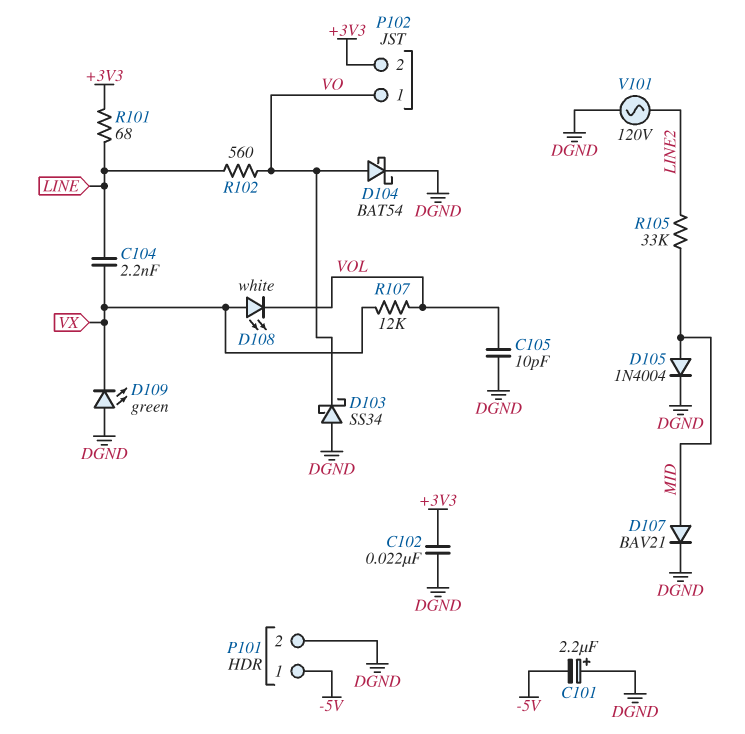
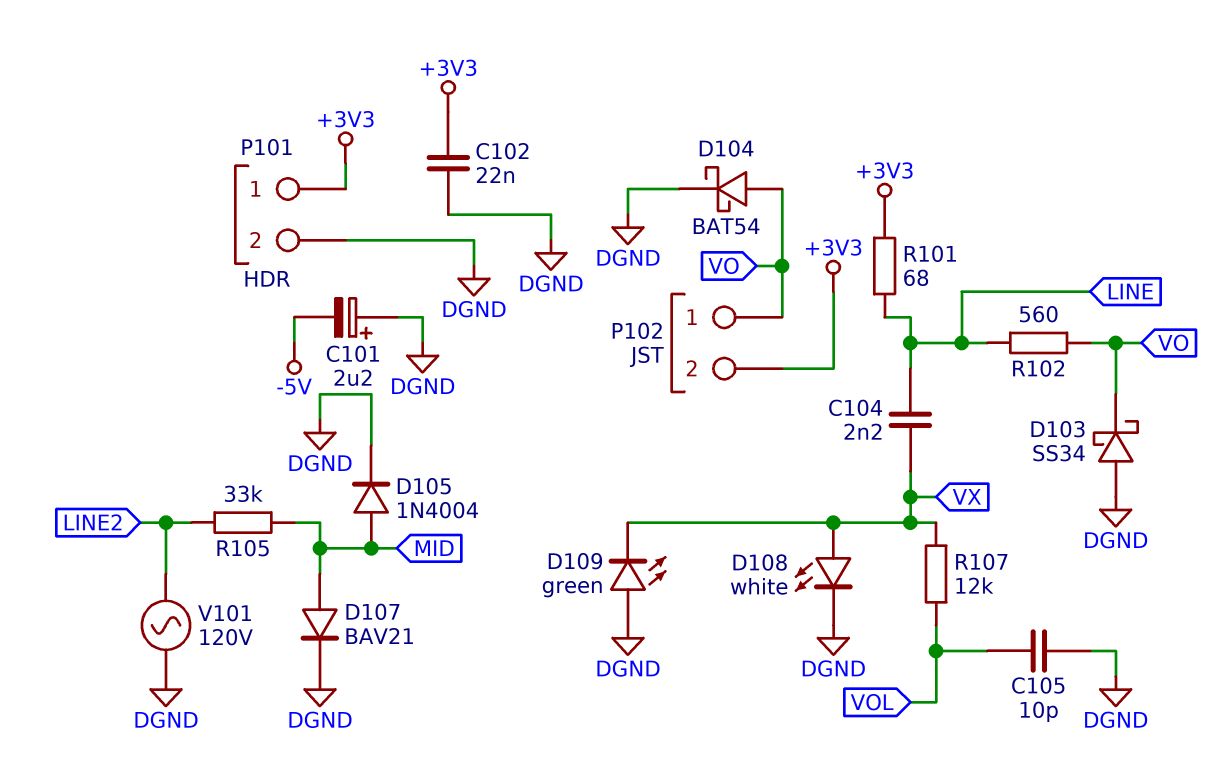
D108: LED white (A VX, K VOL) -> LED white (A VX, K DGND)
P101 pin 1: -5V -> +3V3

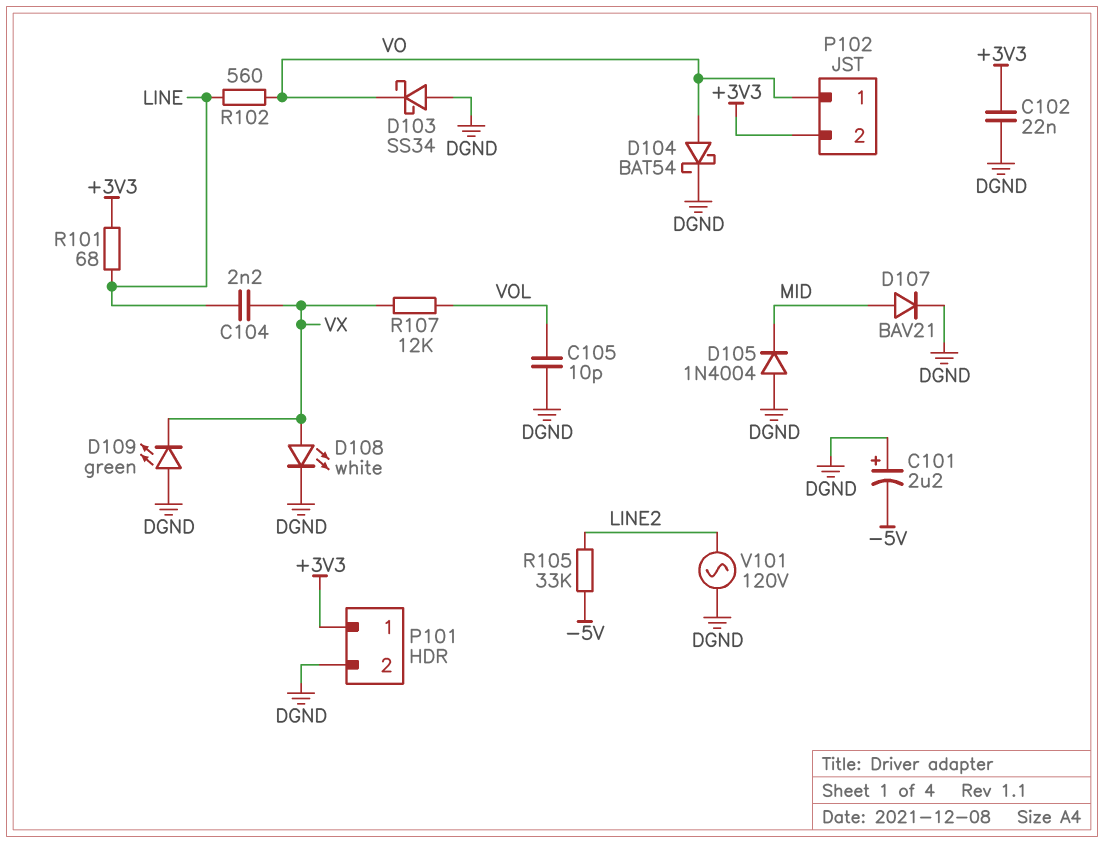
D105: diode 1N4004 (A MID, K DGND) -> diode 1N4004 (A DGND, K MID)
R105: 33k (LINE2, MID) -> 33k (-5V, LINE2)

